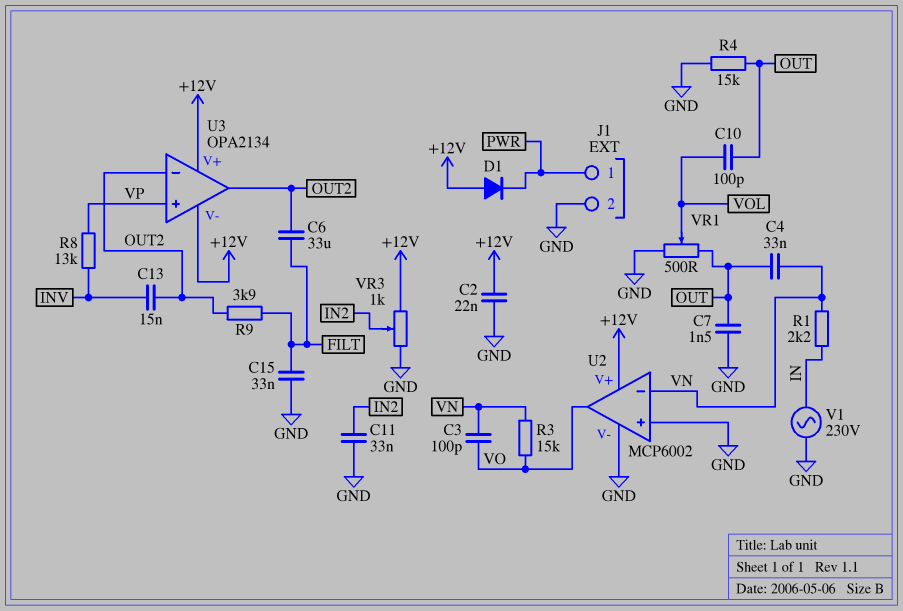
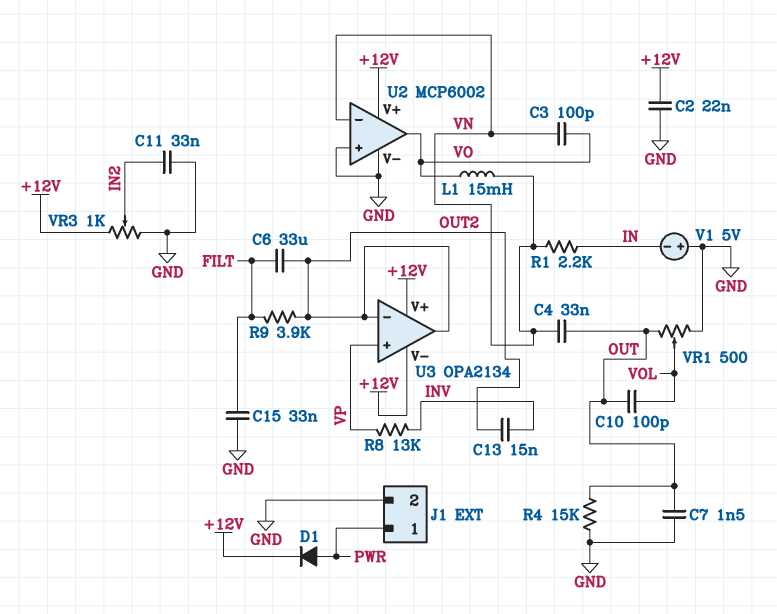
D1: diode (A +12V, K PWR) -> diode (A PWR, K +12V)
L1: none -> 15mH (VN, VO)
R3: 15k (VN, VO) -> none
V1: AC 230V (GND, IN) -> 5V (plus GND, minus IN)

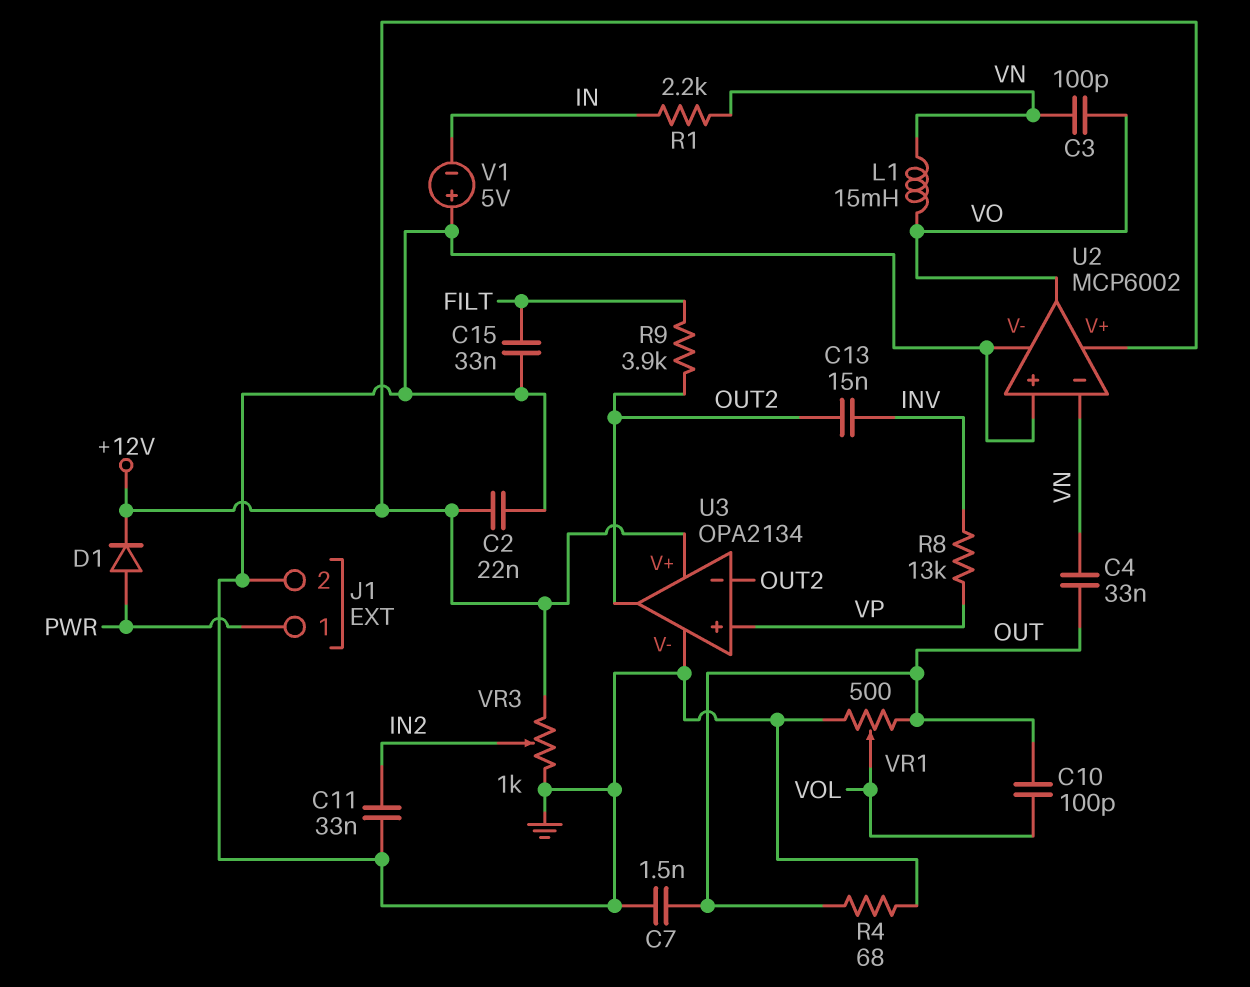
C6: 33uF (FILT, OUT2) -> none
R4: 15k (GND, OUT) -> 68 (GND, OUT)
U3 pin V-: +12V -> GND

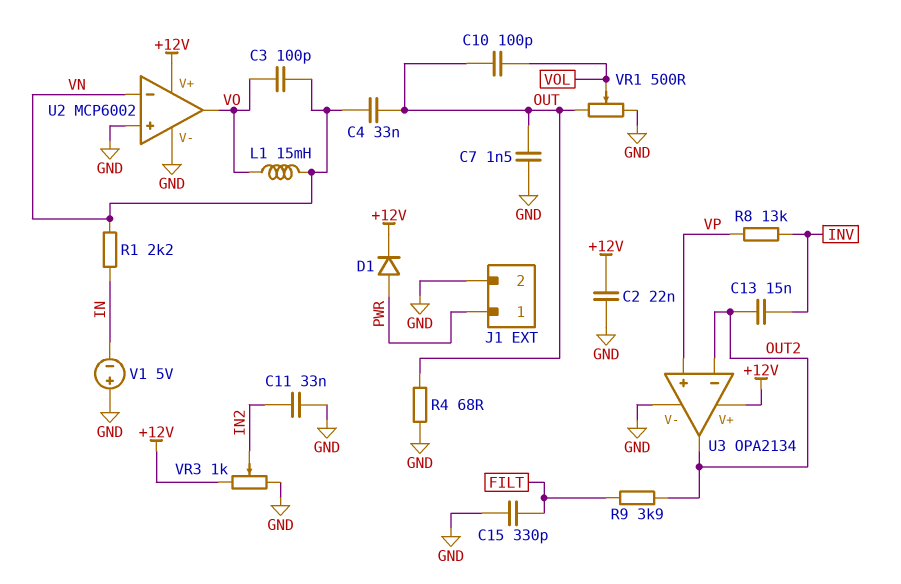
C15: 33nF (FILT, GND) -> 330pF (FILT, GND)

